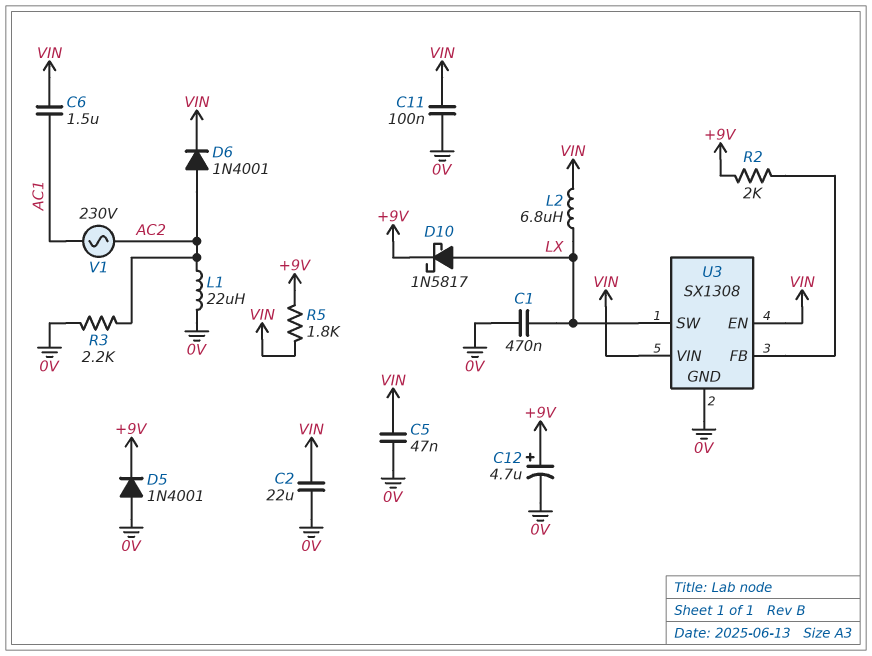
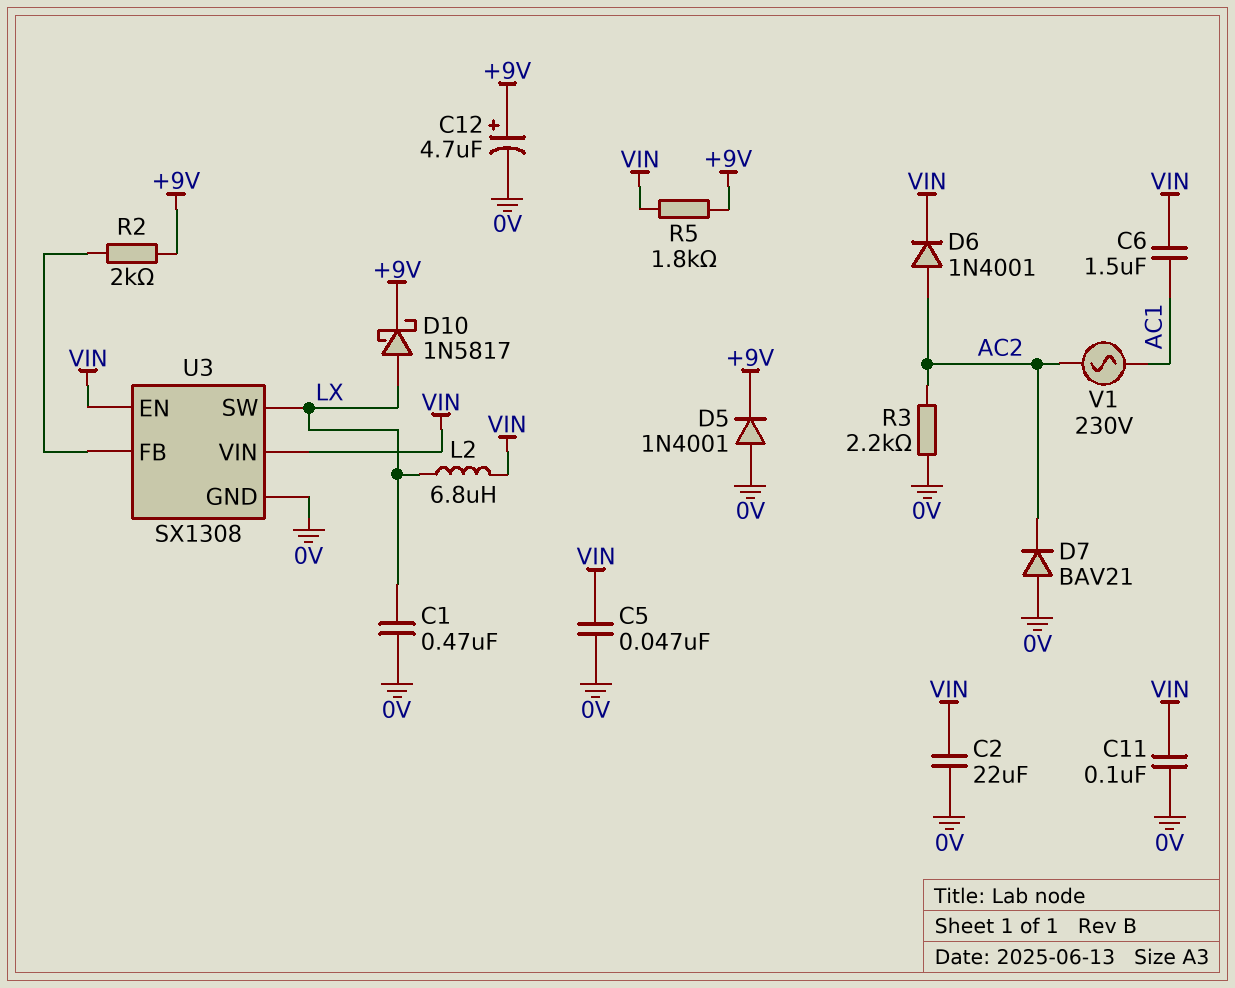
D7: none -> diode BAV21 (A 0V, K AC2)
L1: 22uH (0V, AC2) -> none

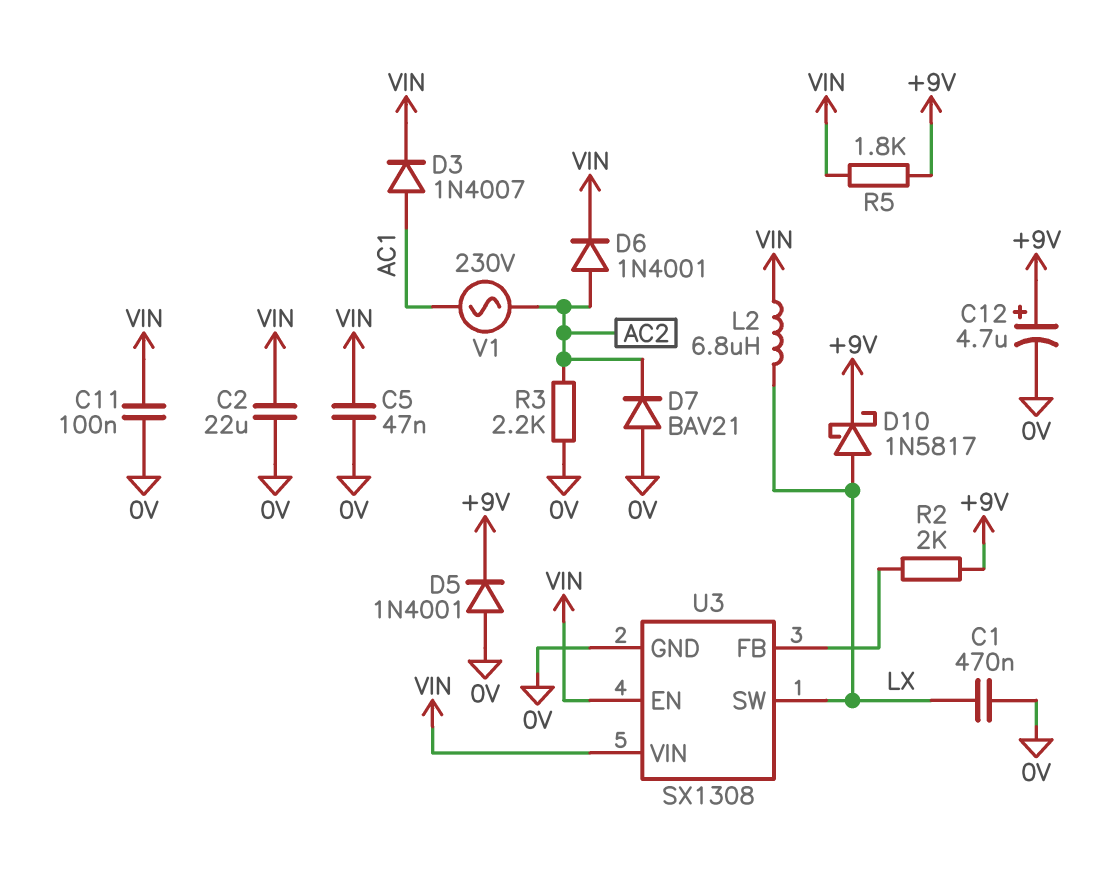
C6: 1.5uF (AC1, VIN) -> none
D3: none -> diode 1N4007 (A AC1, K VIN)

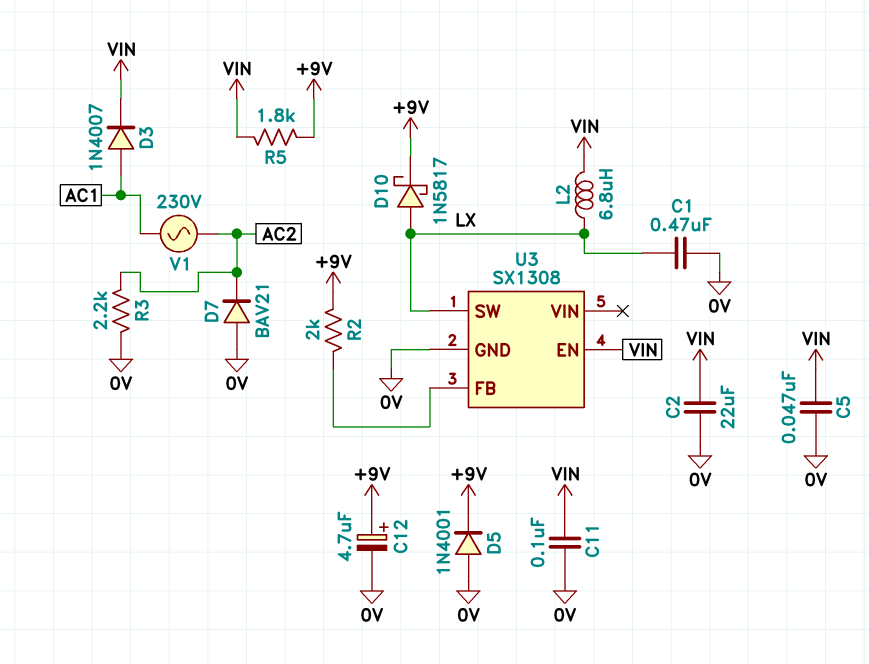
D6: diode 1N4001 (A AC2, K VIN) -> none
U3 pin VIN: VIN -> none

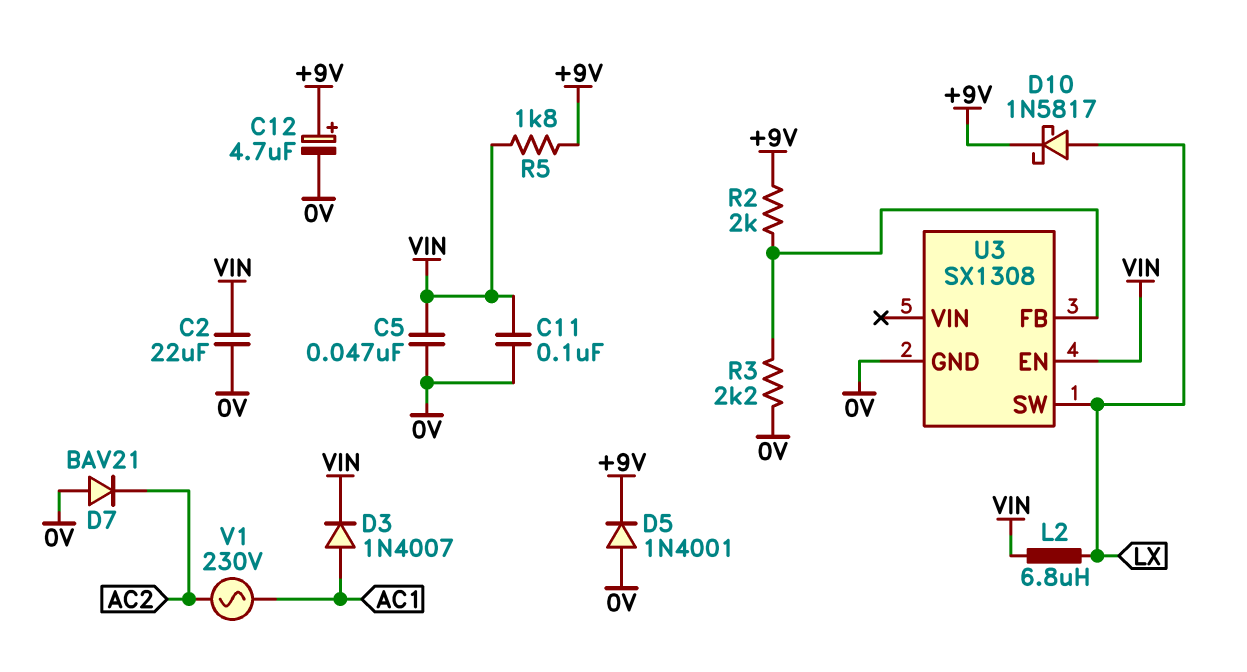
C1: 470nF (0V, LX) -> none
R3: 2.2k (0V, AC2) -> 2.2k (0V, U3/FB)

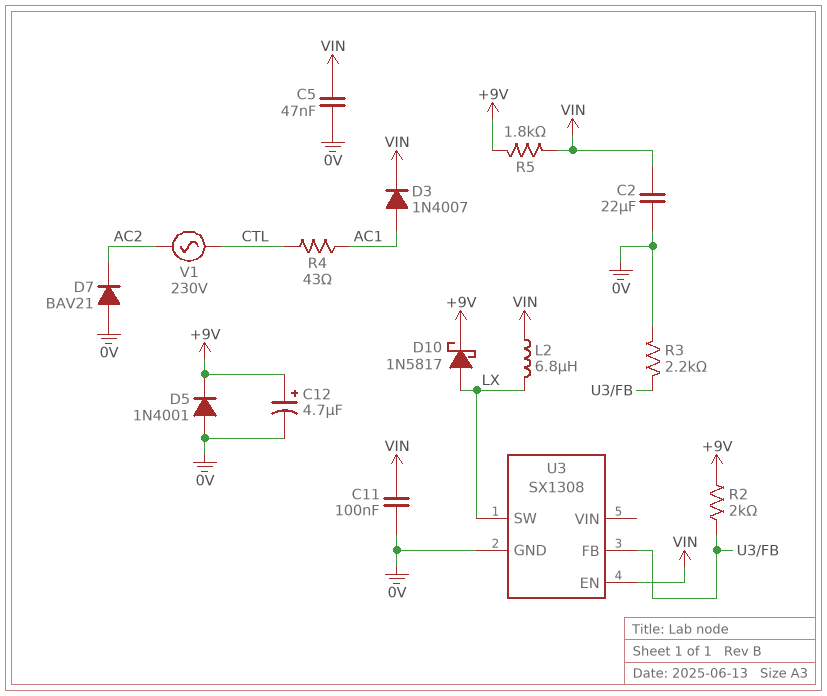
R4: none -> 43 (AC1, CTL)
V1: AC 230V (AC1, AC2) -> AC 230V (AC2, CTL)

